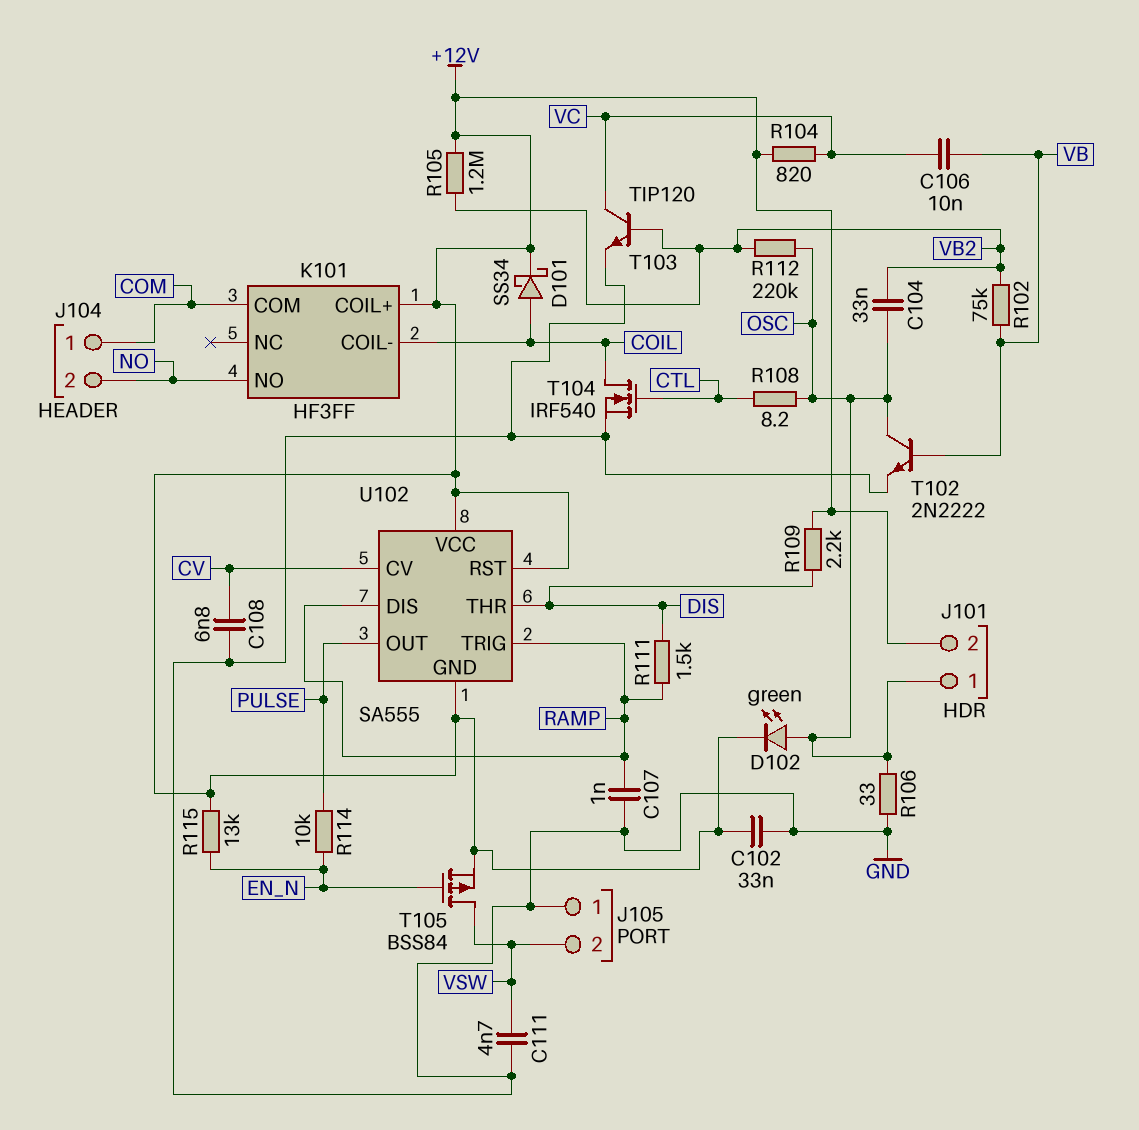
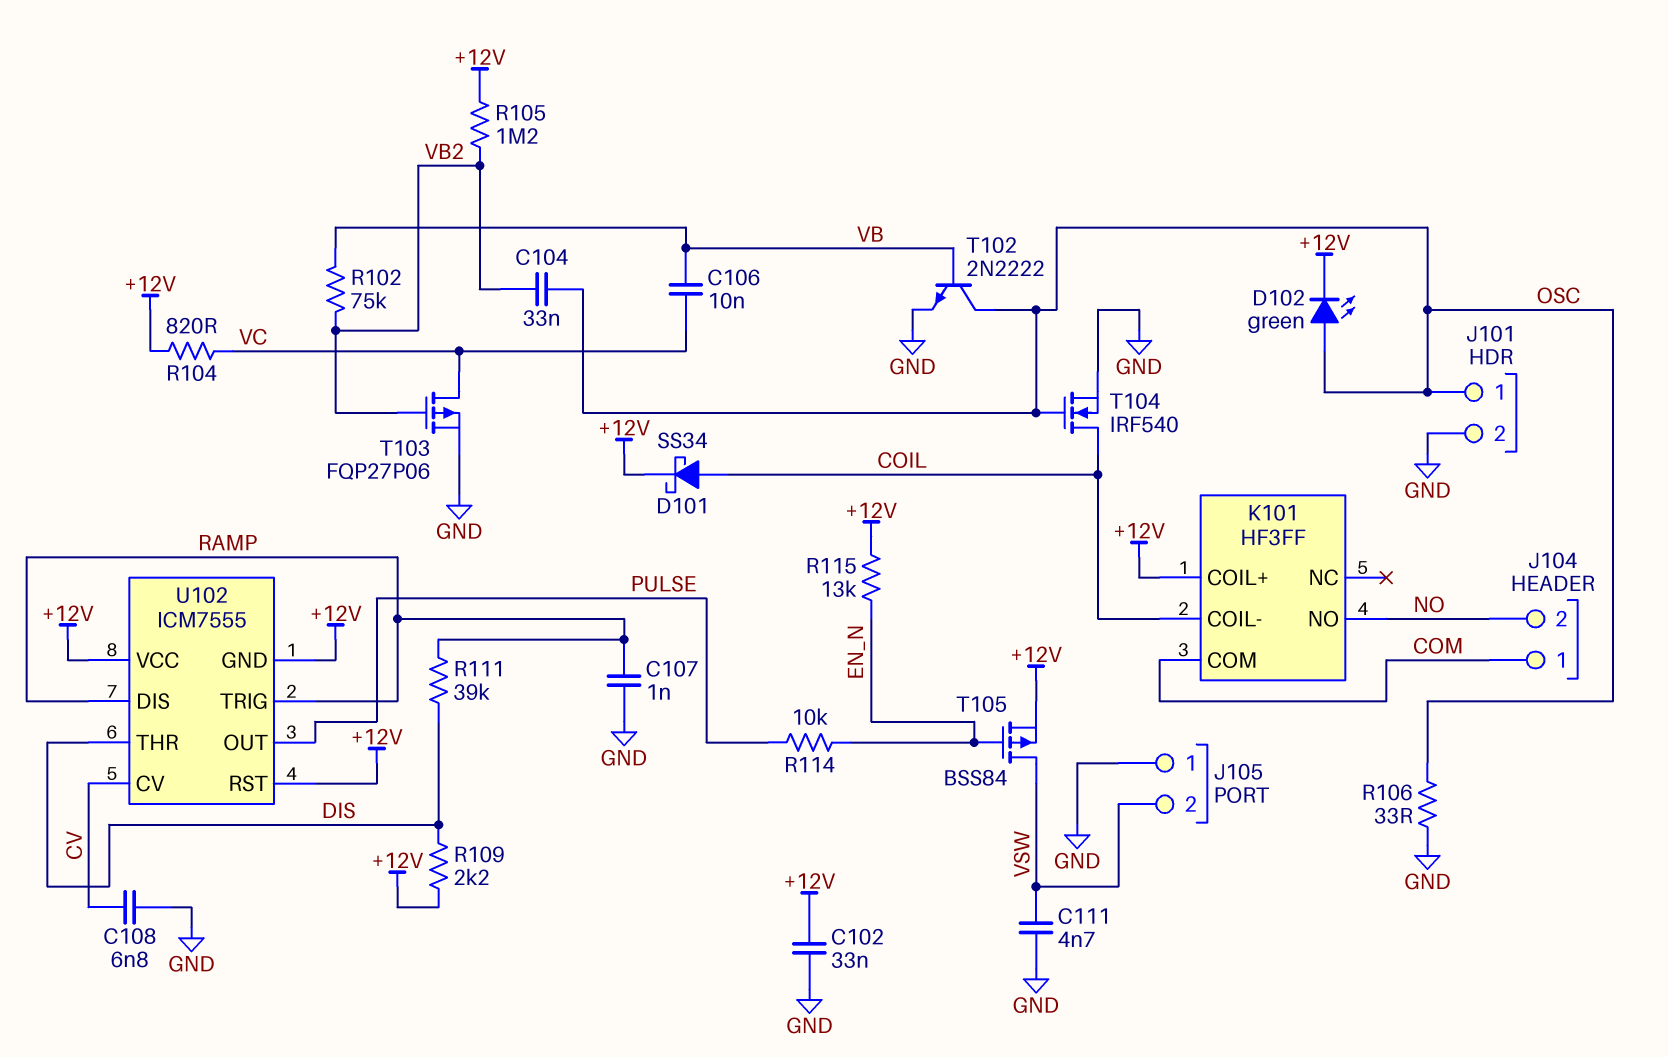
J101 pin 2: +12V -> GND
R108: 8.2 (CTL, OSC) -> none
R111: 1.5k (DIS, RAMP) -> 39k (DIS, RAMP)
R112: 220k (OSC, VB2) -> none
T103: NPN TIP120 (B VB2, C VC, E GND) -> PMOS FQP27P06 (G VB2, D VC, S GND)
T104: NMOS IRF540 (G CTL, D COIL, S GND) -> NMOS IRF540 (G OSC, D COIL, S GND)
U102: SA555 -> ICM7555

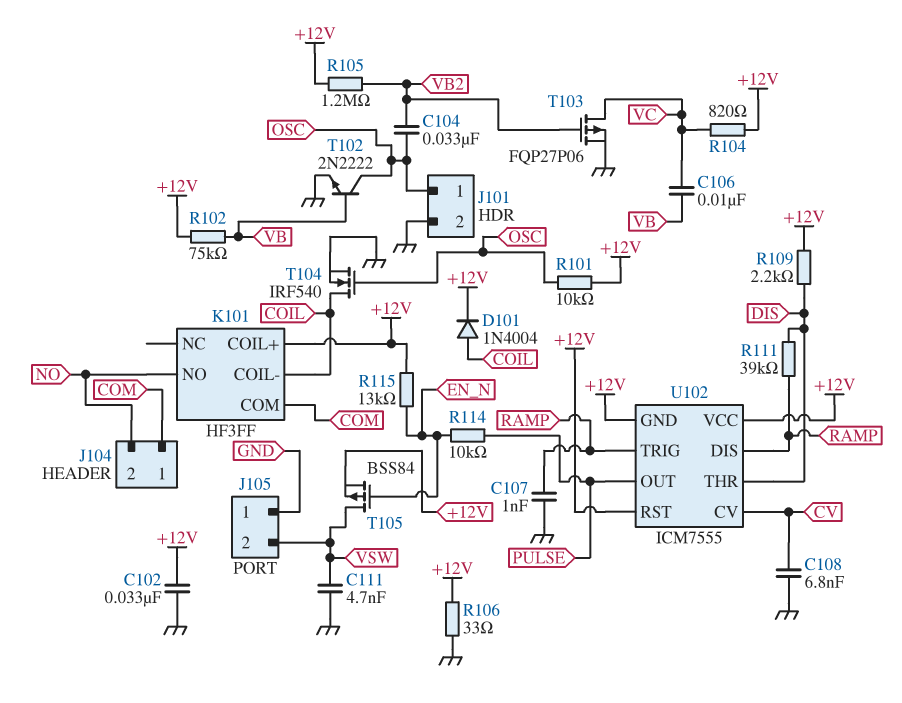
D101: schottky SS34 (A COIL, K +12V) -> diode 1N4004 (A COIL, K +12V)
D102: LED green (A OSC, K +12V) -> none
R101: none -> 10k (+12V, OSC)
R102: 75k (VB, VB2) -> 75k (+12V, VB)
R106: 33 (GND, OSC) -> 33 (+12V, GND)

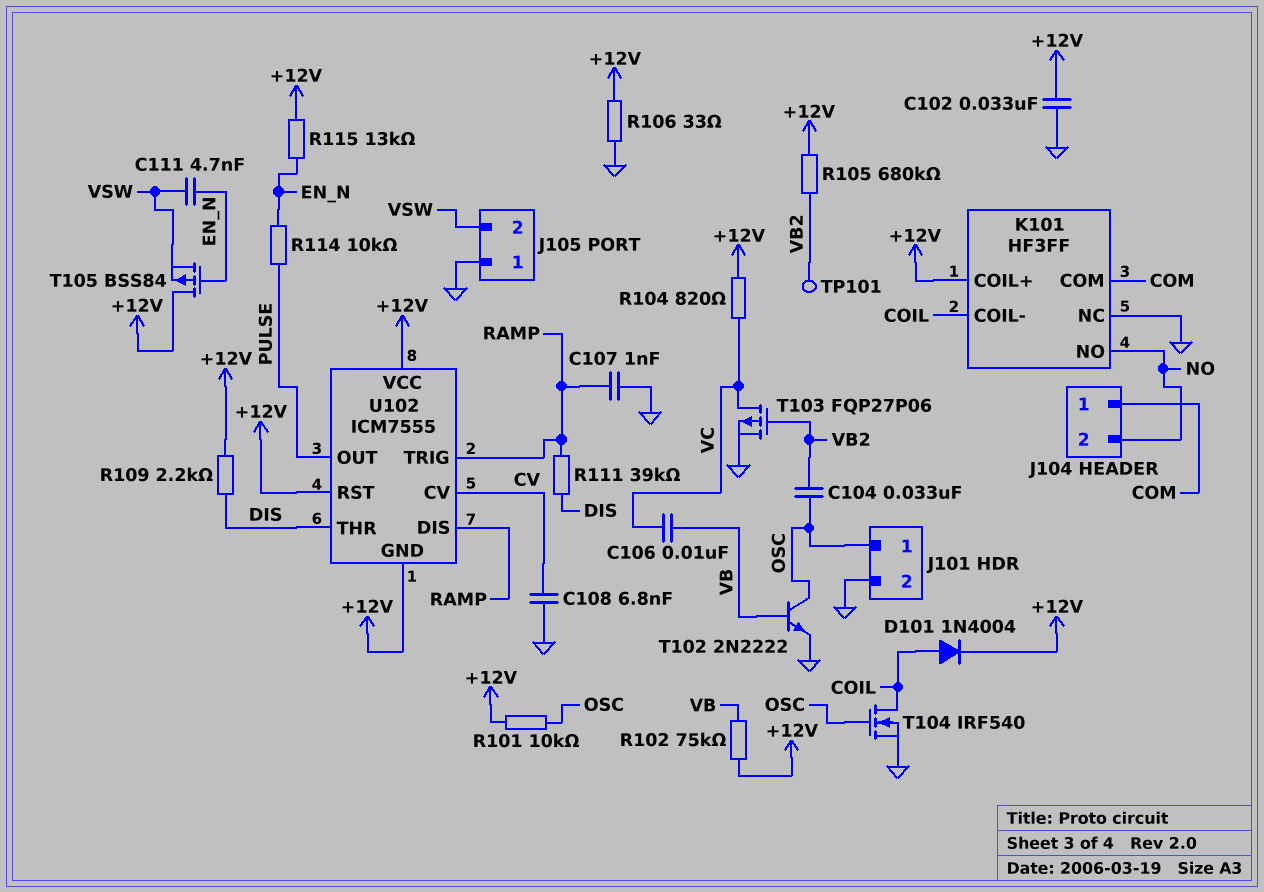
C111: 4.7nF (GND, VSW) -> 4.7nF (EN_N, VSW)
K101 pin NC: none -> GND
R105: 1.2M (+12V, VB2) -> 680k (+12V, VB2)
T105: PMOS BSS84 (G EN_N, D VSW, S +12V) -> PMOS BSS84 (G EN_N, D +12V, S VSW)
TP101: none -> test point (VB2)

